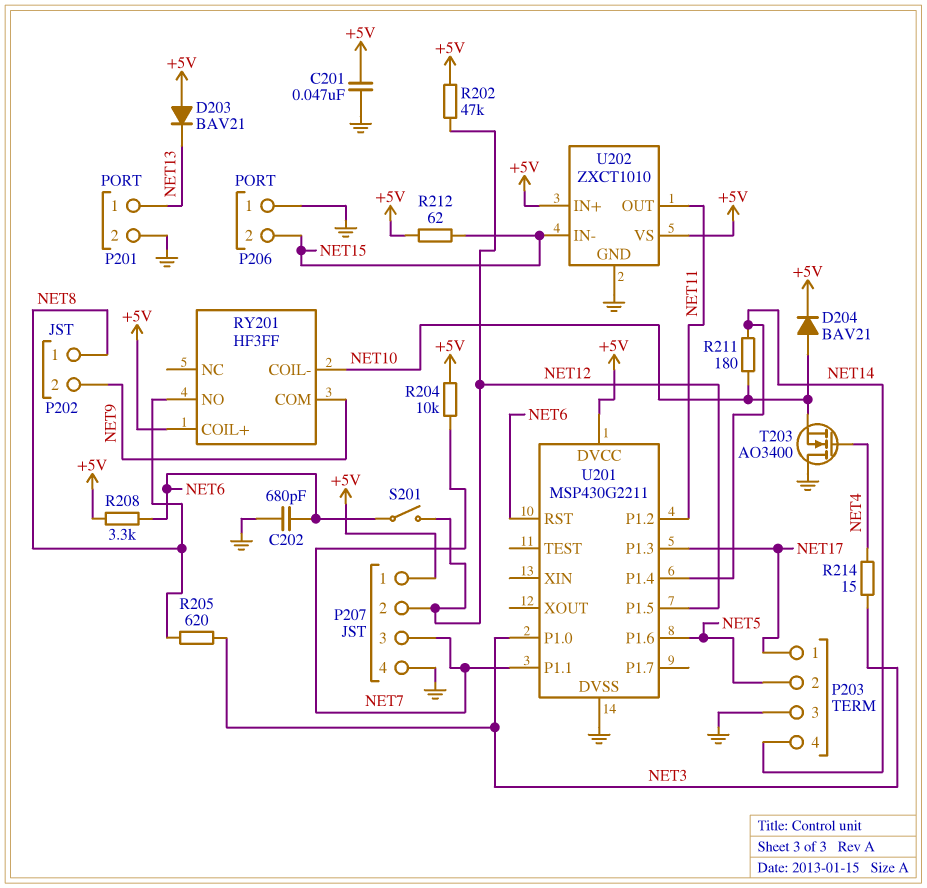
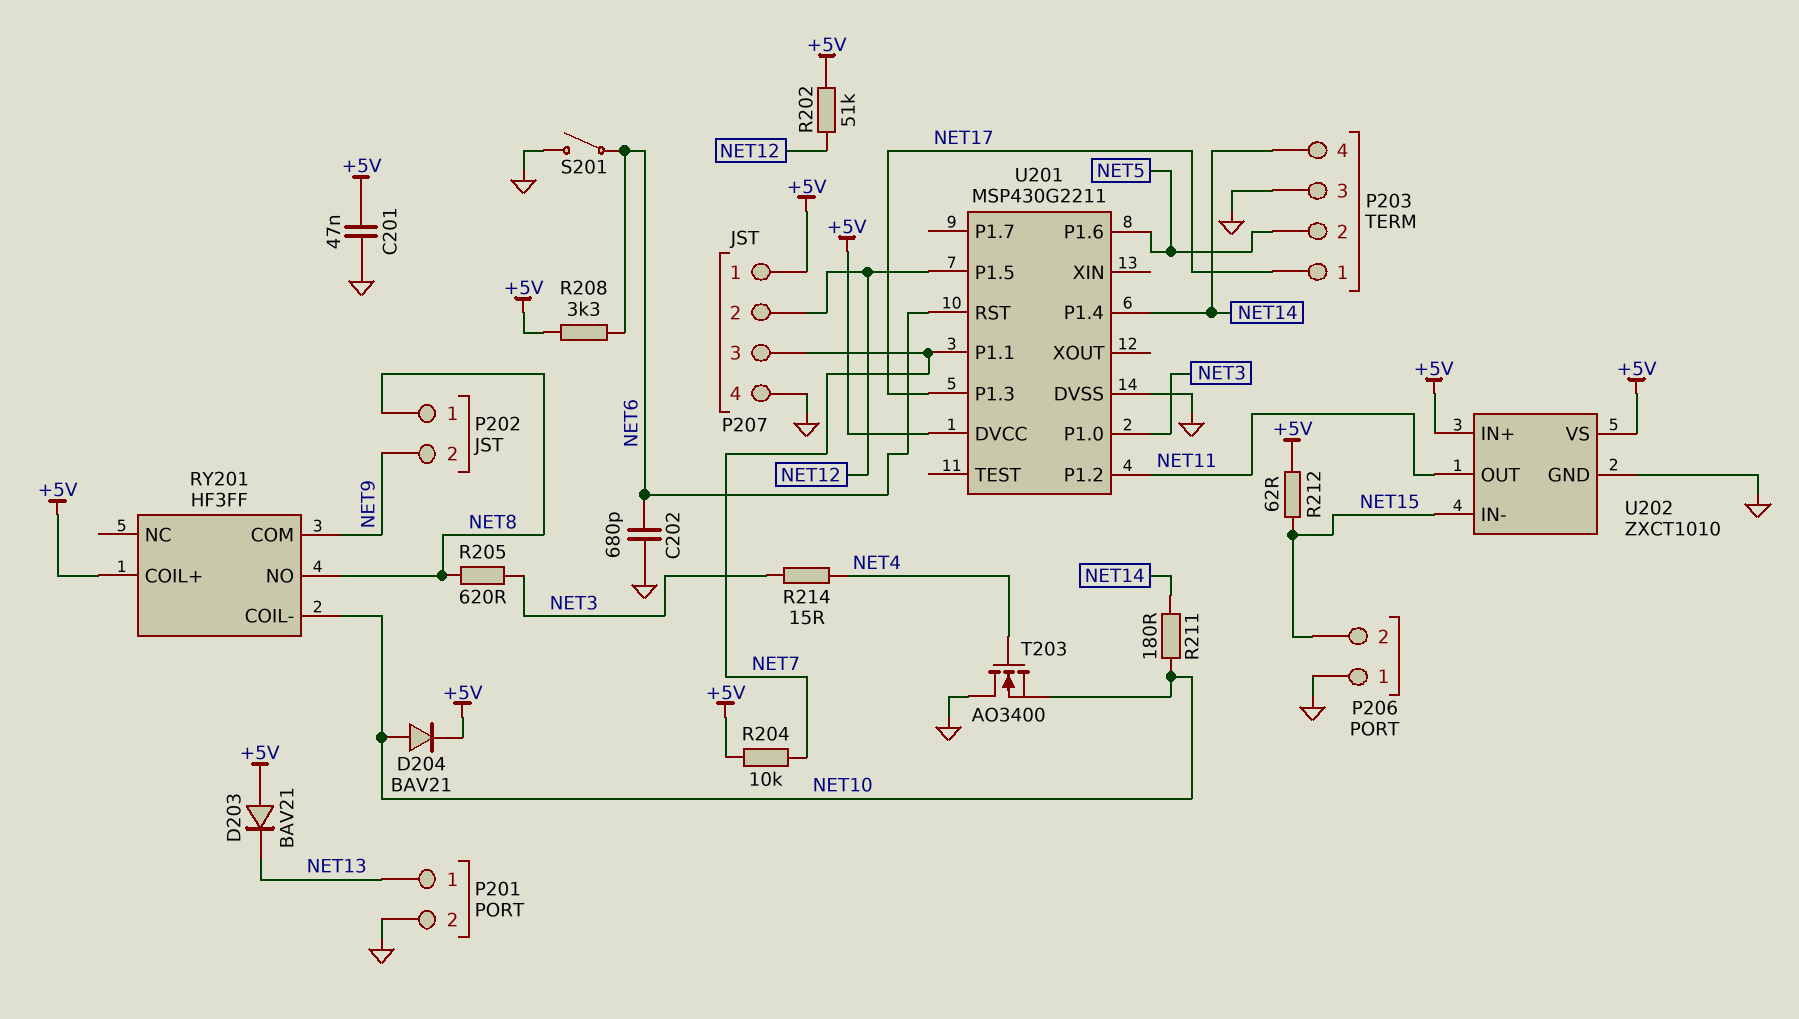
R202: 47k (+5V, NET12) -> 51k (+5V, NET12)
S201: switch (NET6, NET12) -> switch (GND, NET6)

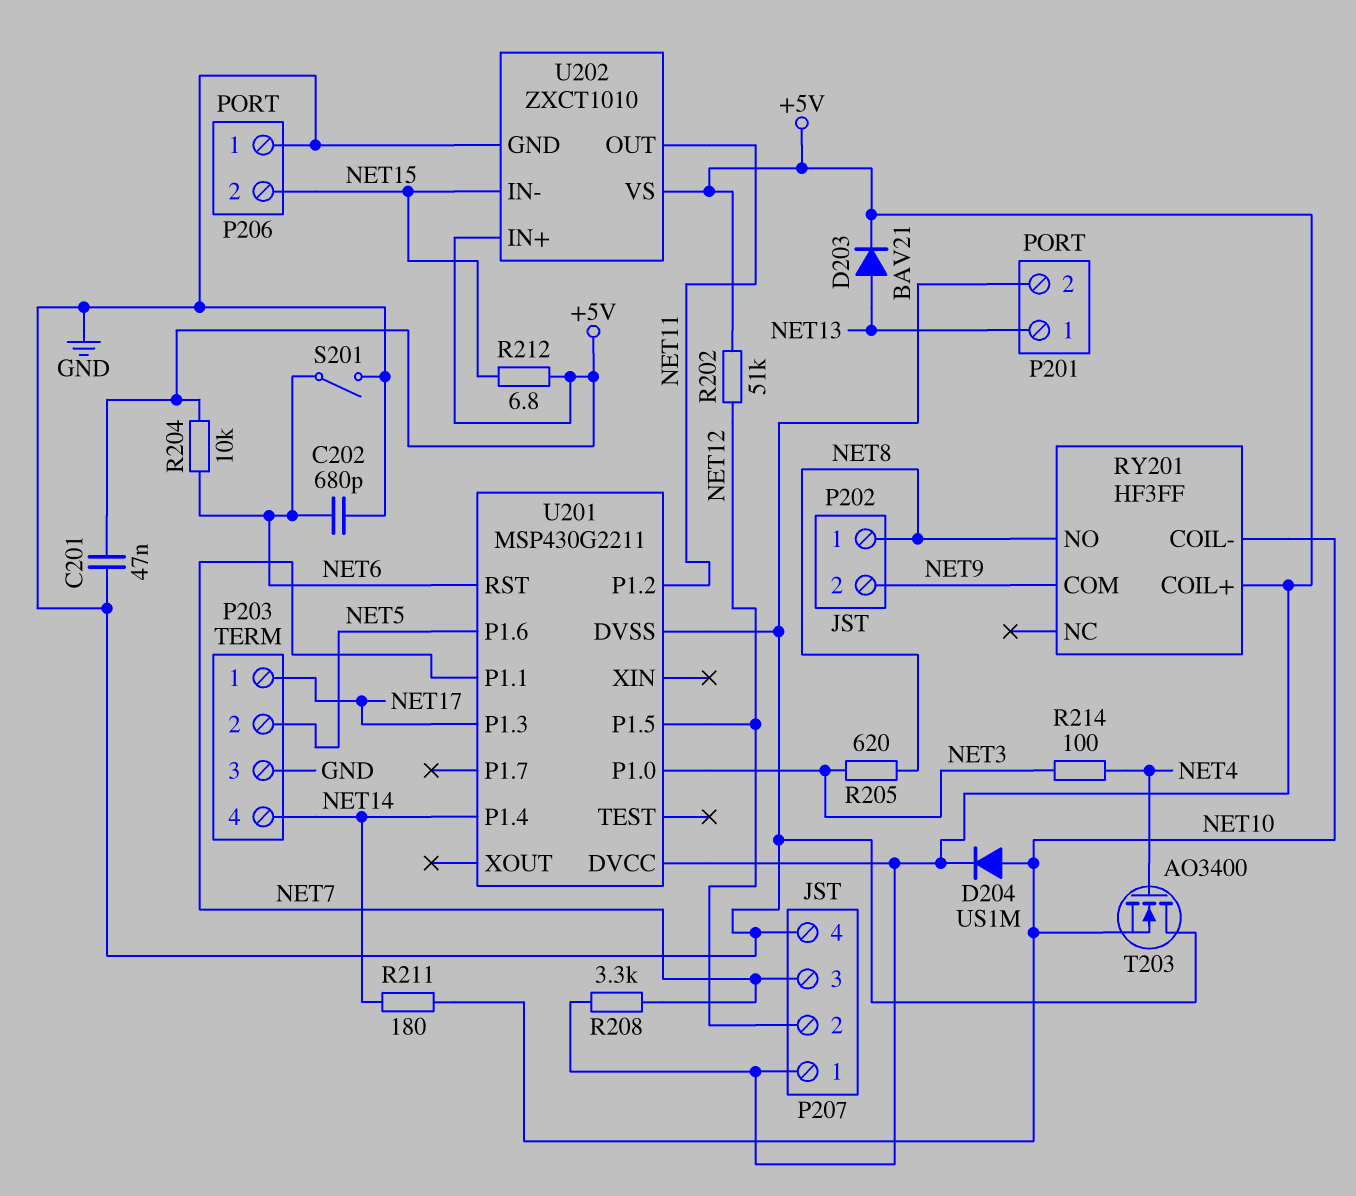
D203: diode BAV21 (A +5V, K NET13) -> diode BAV21 (A NET13, K +5V)
D204: diode BAV21 (A NET10, K +5V) -> diode US1M (A NET10, K +5V)
R204: 10k (+5V, NET7) -> 10k (+5V, NET6)
R208: 3.3k (+5V, NET6) -> 3.3k (+5V, NET7)
R212: 62 (+5V, NET15) -> 6.8 (+5V, NET15)
R214: 15 (NET3, NET4) -> 100 (NET3, NET4)

